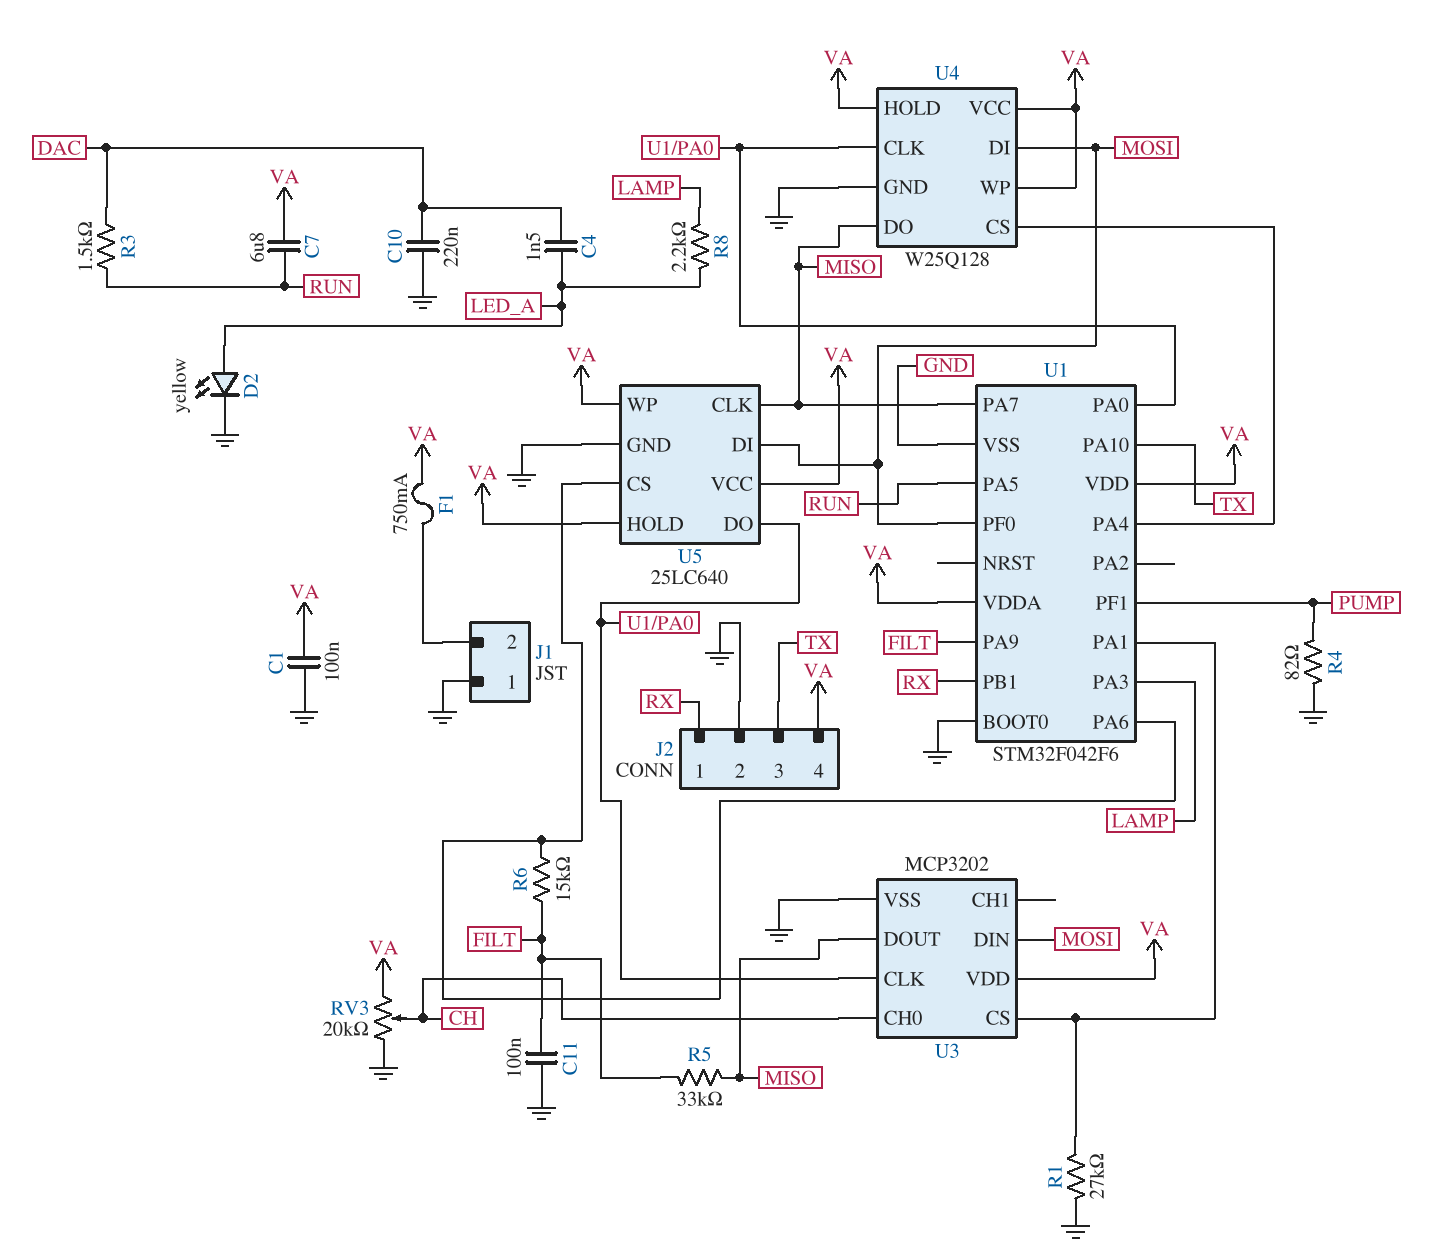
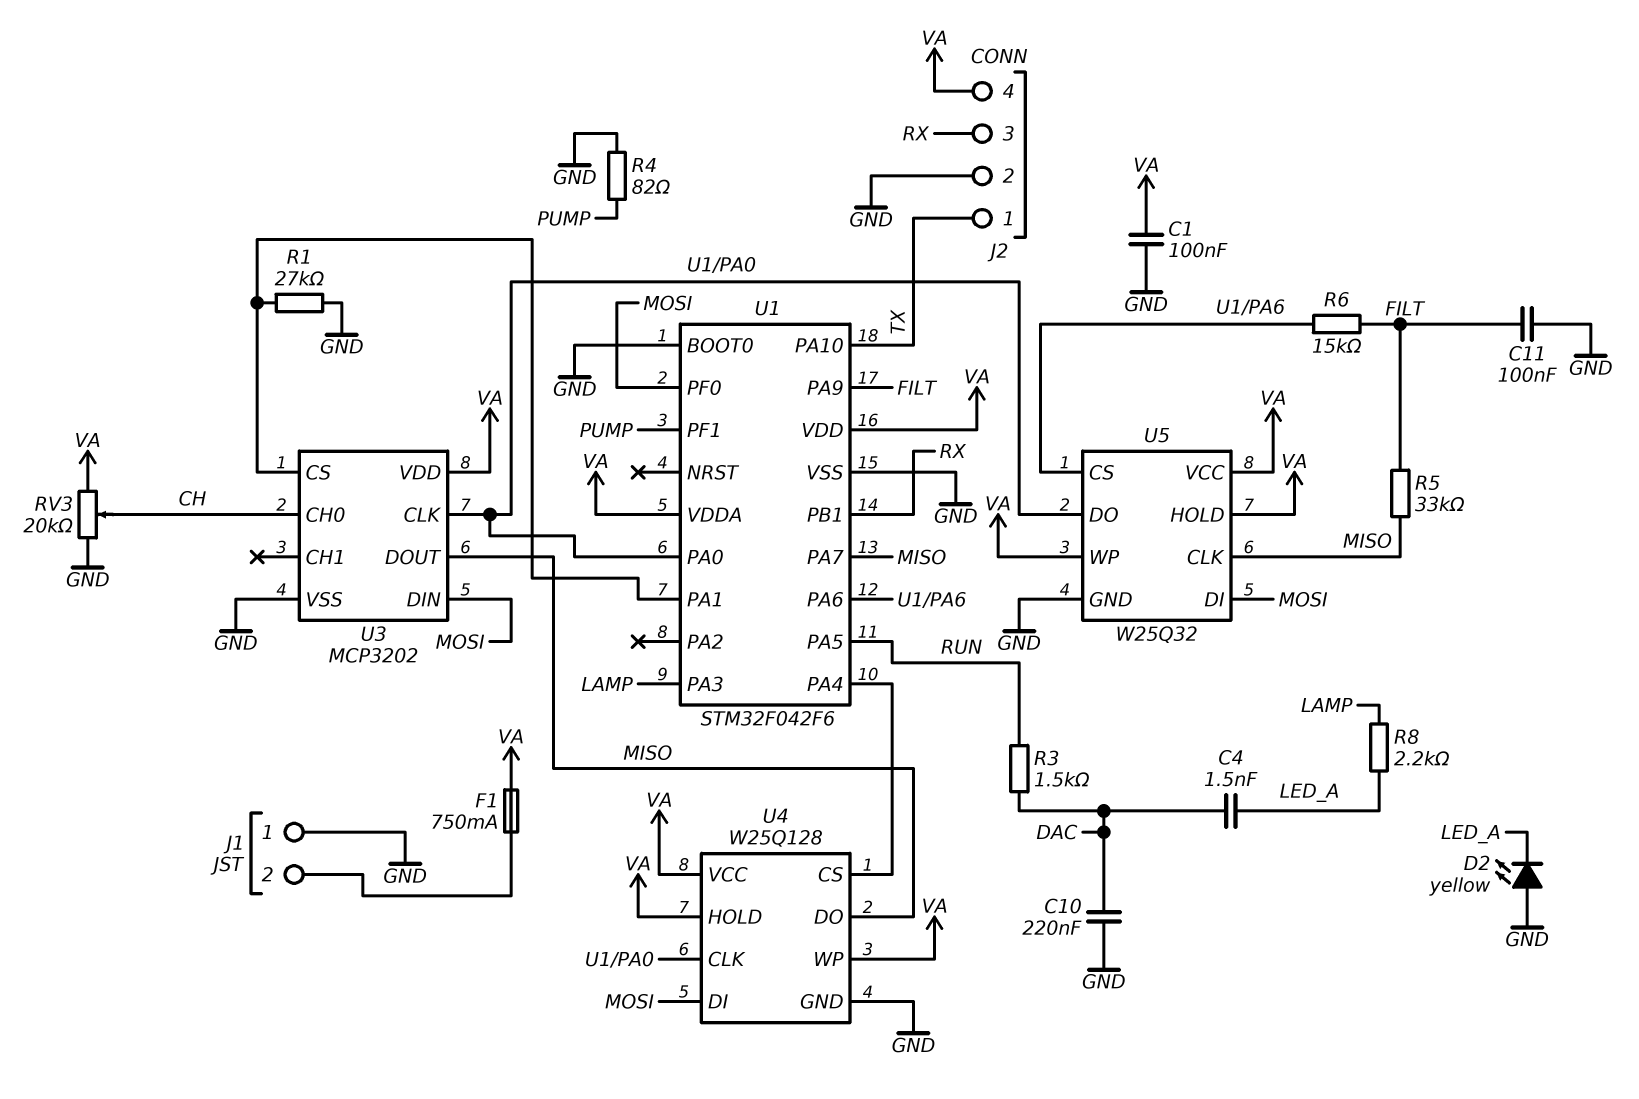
C7: 6.8uF (RUN, VA) -> none
D2: LED yellow (A LED_A, K GND) -> LED yellow (A GND, K LED_A)
J2 pin 1: RX -> TX
J2 pin 3: TX -> RX
U5: 25LC640 -> W25Q32

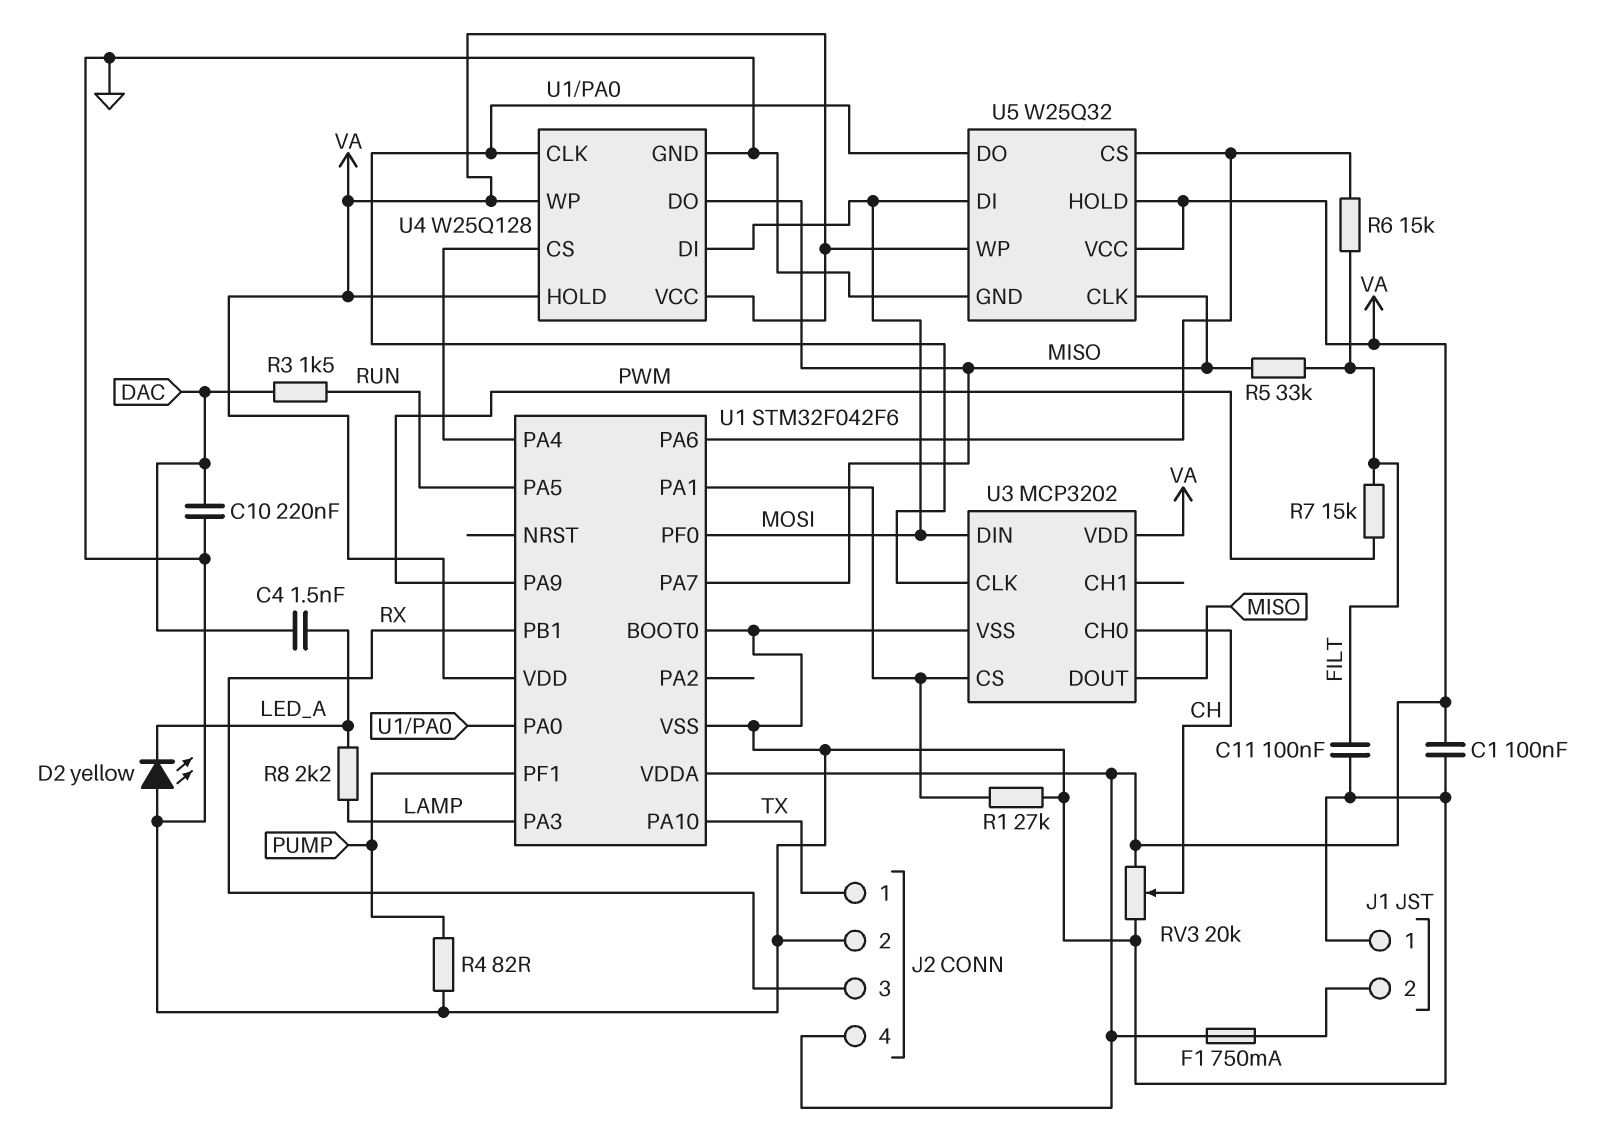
R7: none -> 15k (FILT, PWM)
U1 pin PA9: FILT -> PWM

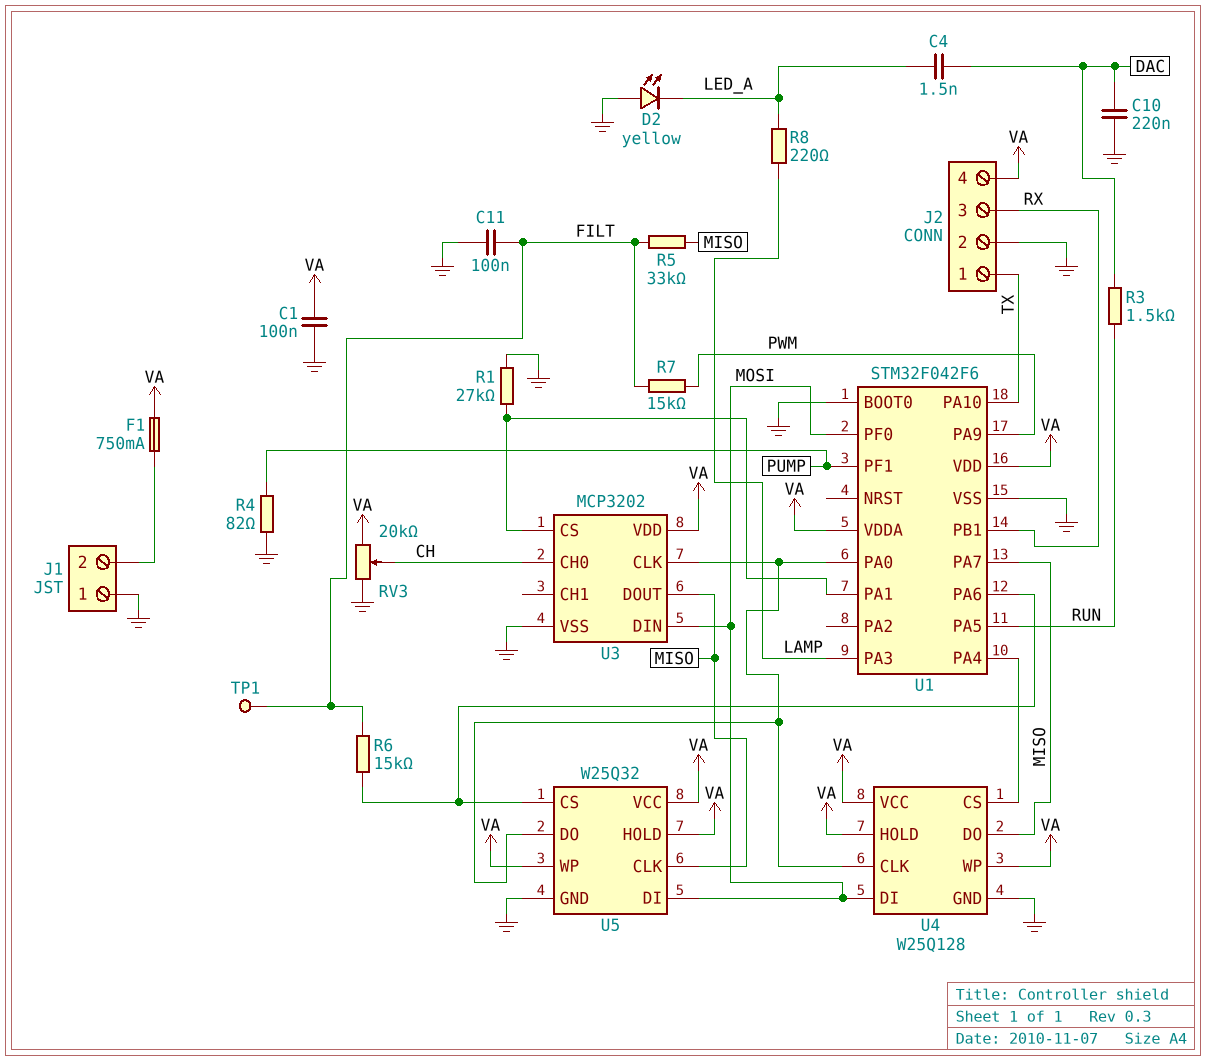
R8: 2.2k (LAMP, LED_A) -> 220 (LAMP, LED_A)
TP1: none -> test point (FILT)

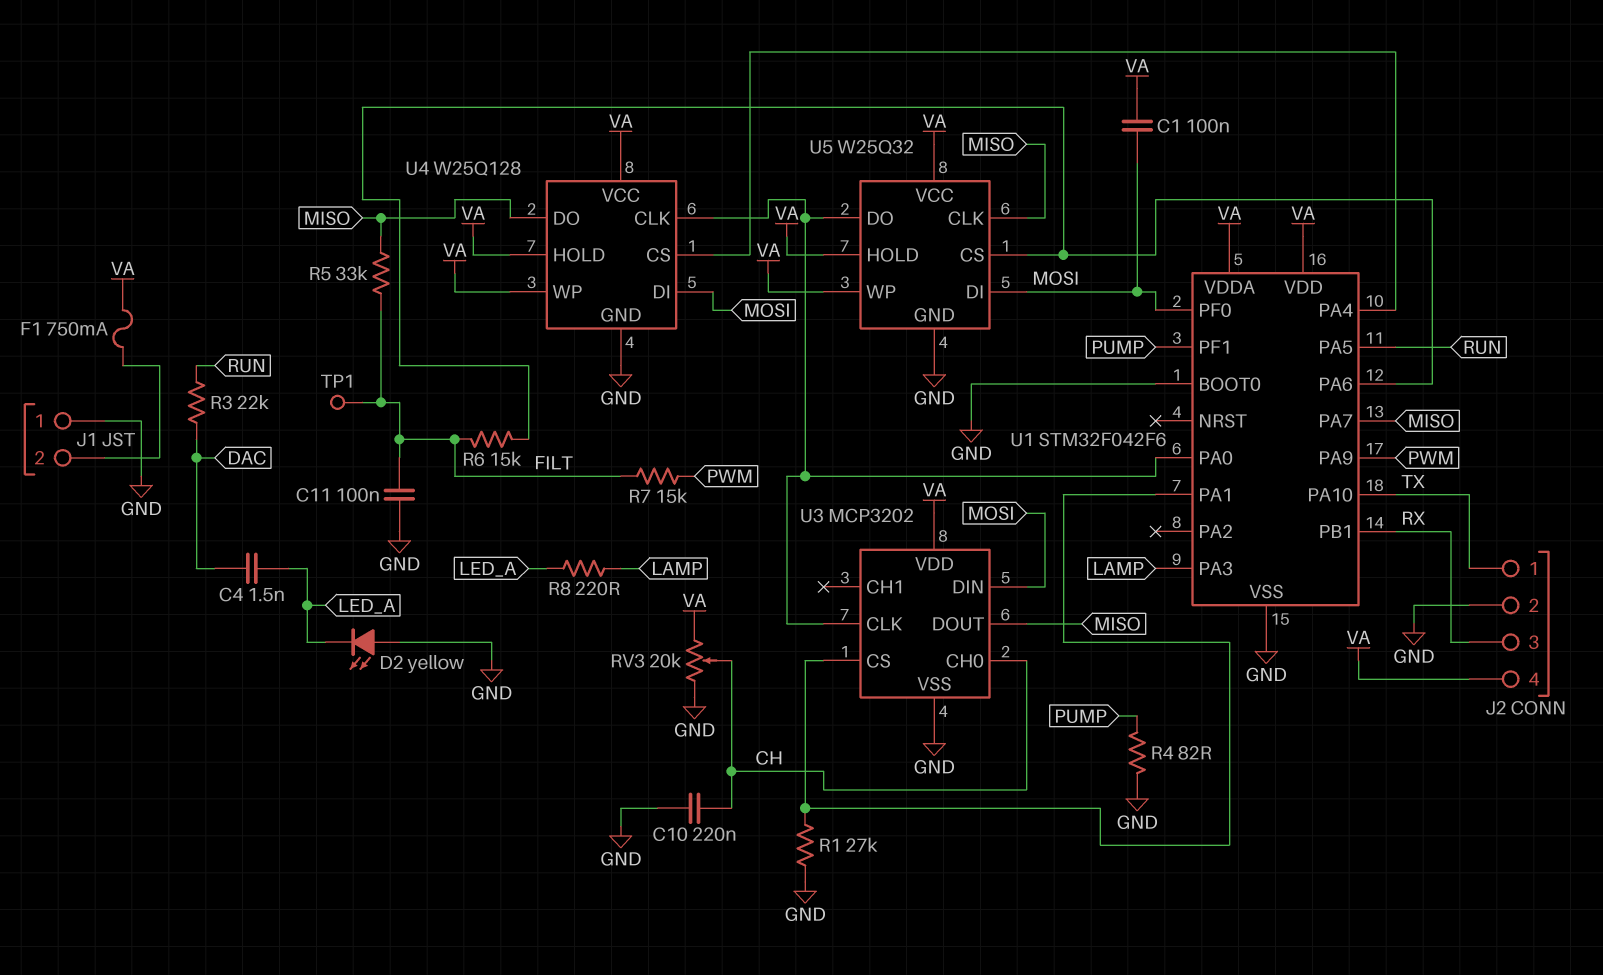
C1: 100nF (GND, VA) -> 100nF (MOSI, VA)
C10: 220nF (DAC, GND) -> 220nF (CH, GND)
R3: 1.5k (DAC, RUN) -> 22k (DAC, RUN)

